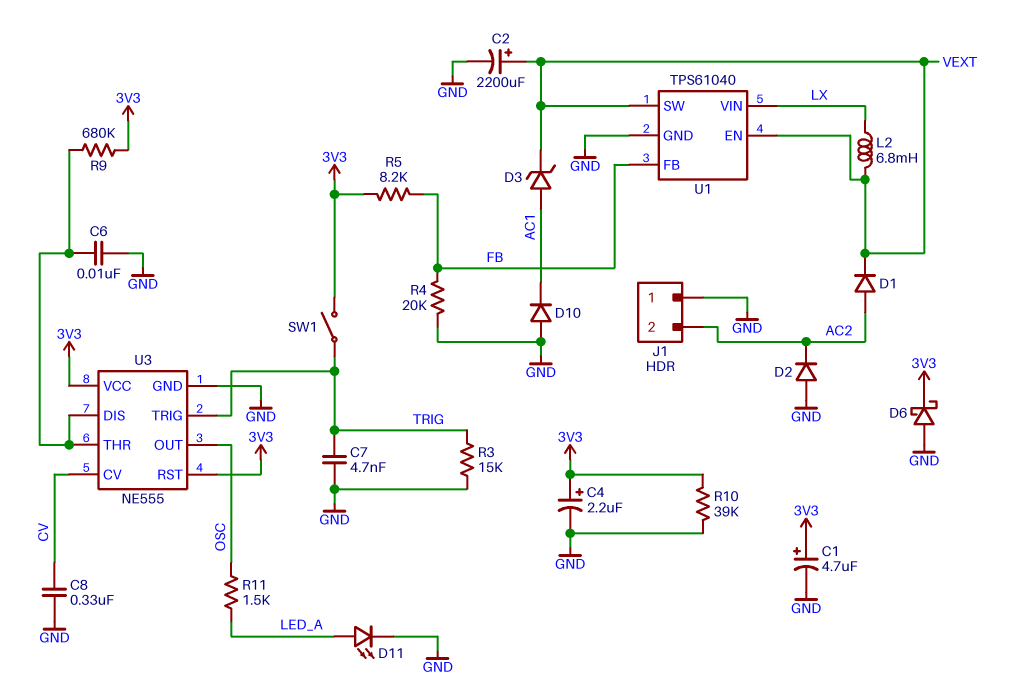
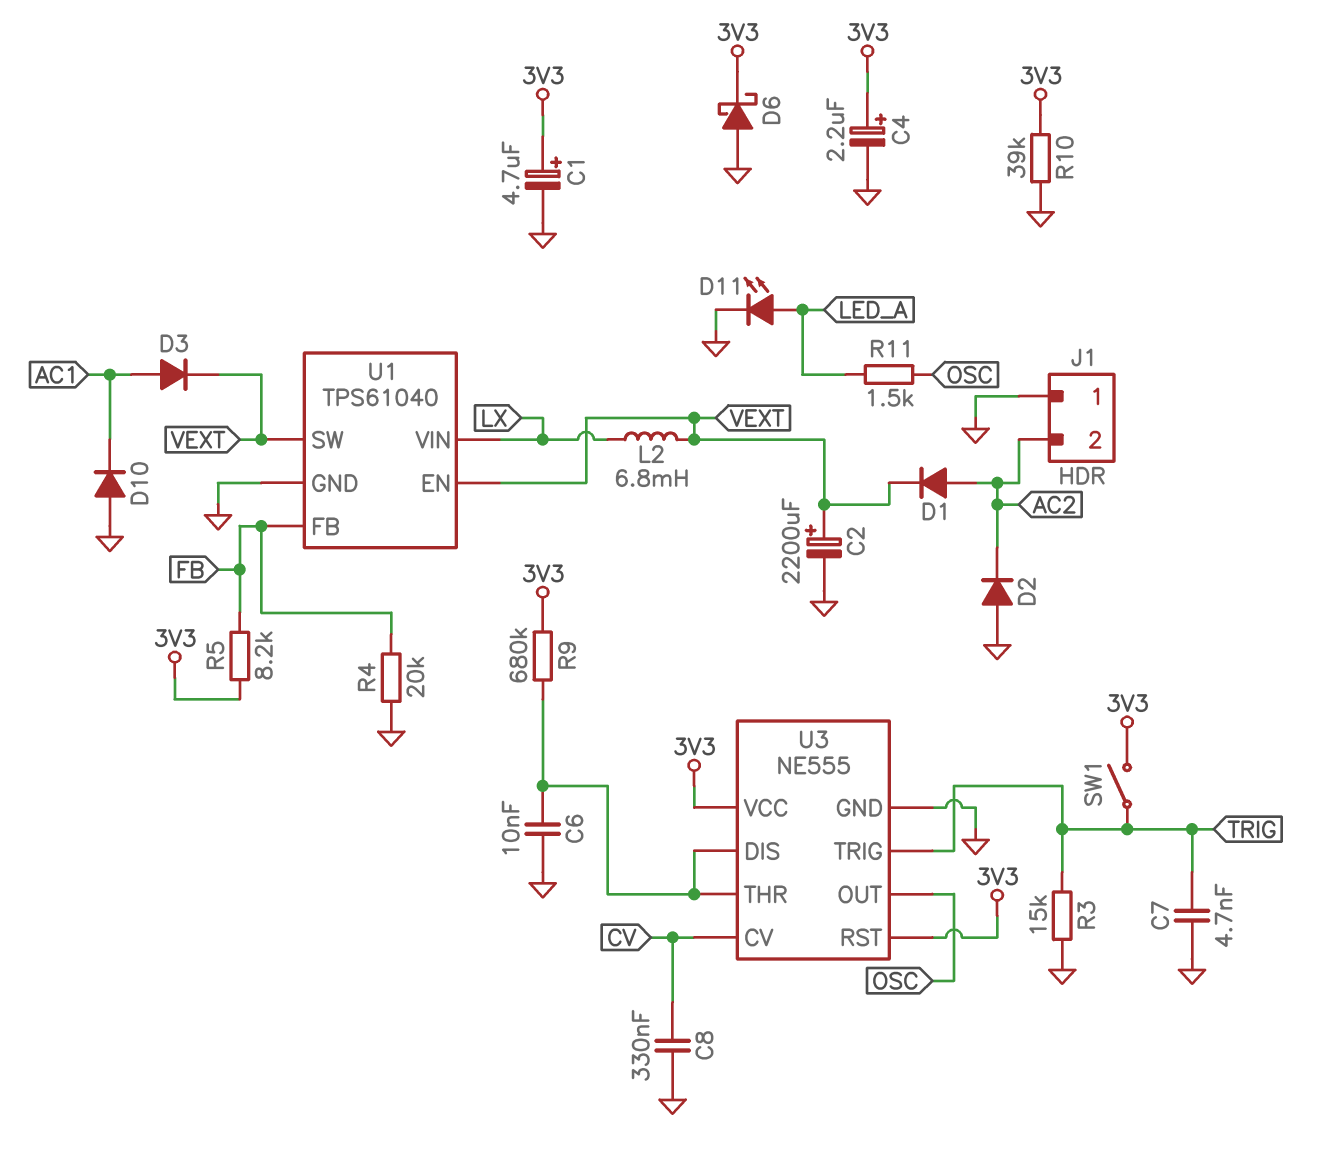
D3: zener (A AC1, K VEXT) -> diode (A AC1, K VEXT)

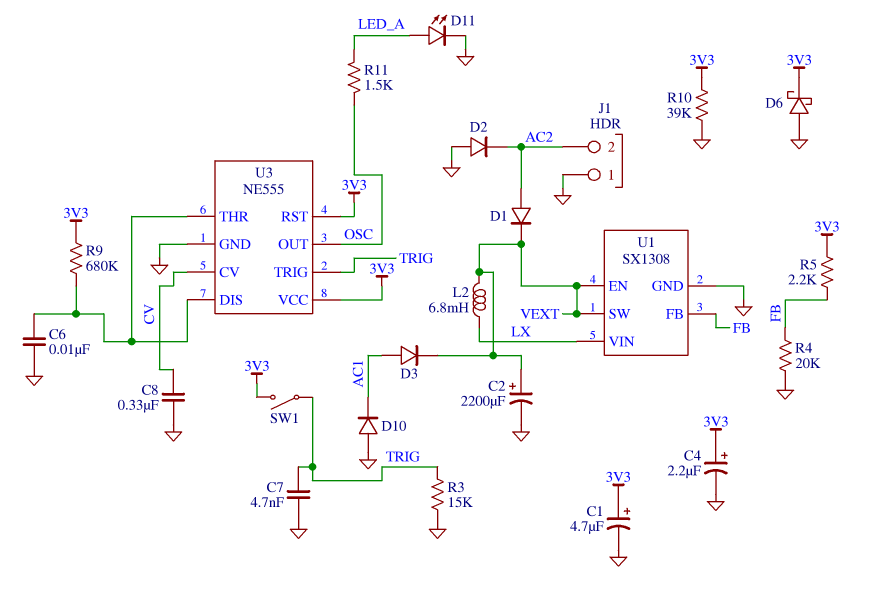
R5: 8.2k (3V3, FB) -> 2.2k (3V3, FB)
U1: TPS61040 -> SX1308

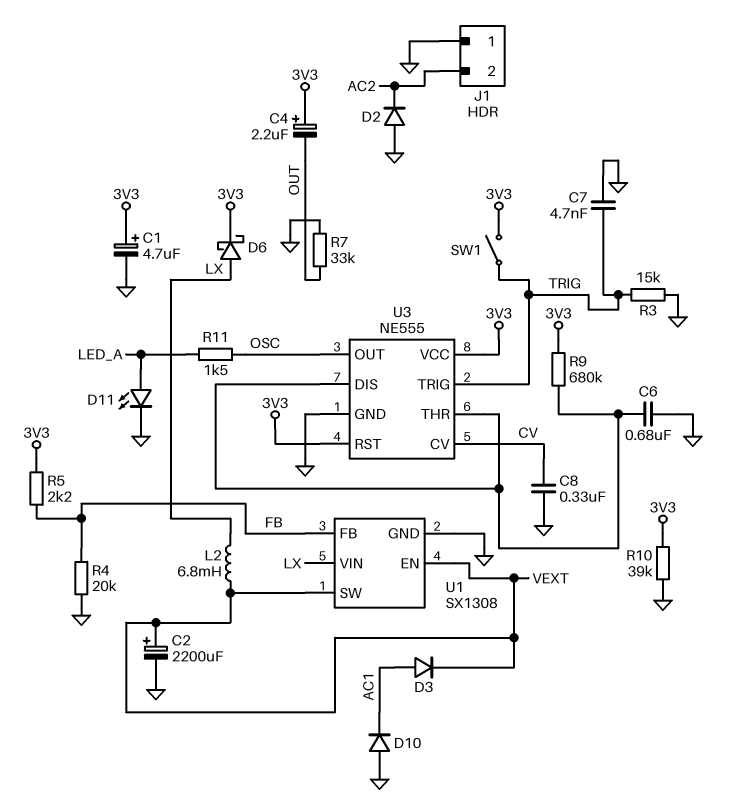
C4: 2.2uF (plus 3V3, minus GND) -> 2.2uF (plus 3V3, minus OUT)
C6: 10nF (GND, U3/DIS) -> 680nF (GND, U3/DIS)
D1: diode (A AC2, K VEXT) -> none
D6: schottky (A GND, K 3V3) -> schottky (A LX, K 3V3)
R7: none -> 33k (GND, OUT)

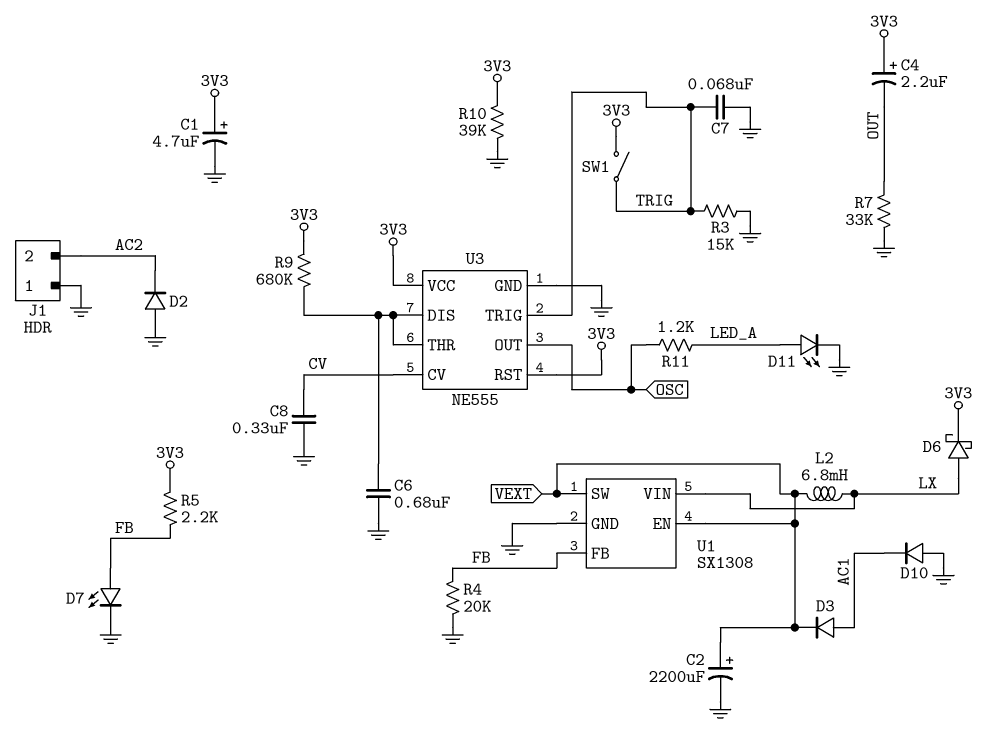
C7: 4.7nF (GND, TRIG) -> 68nF (GND, TRIG)
D7: none -> LED (A FB, K GND)
R11: 1.5k (LED_A, OSC) -> 1.2k (LED_A, OSC)

